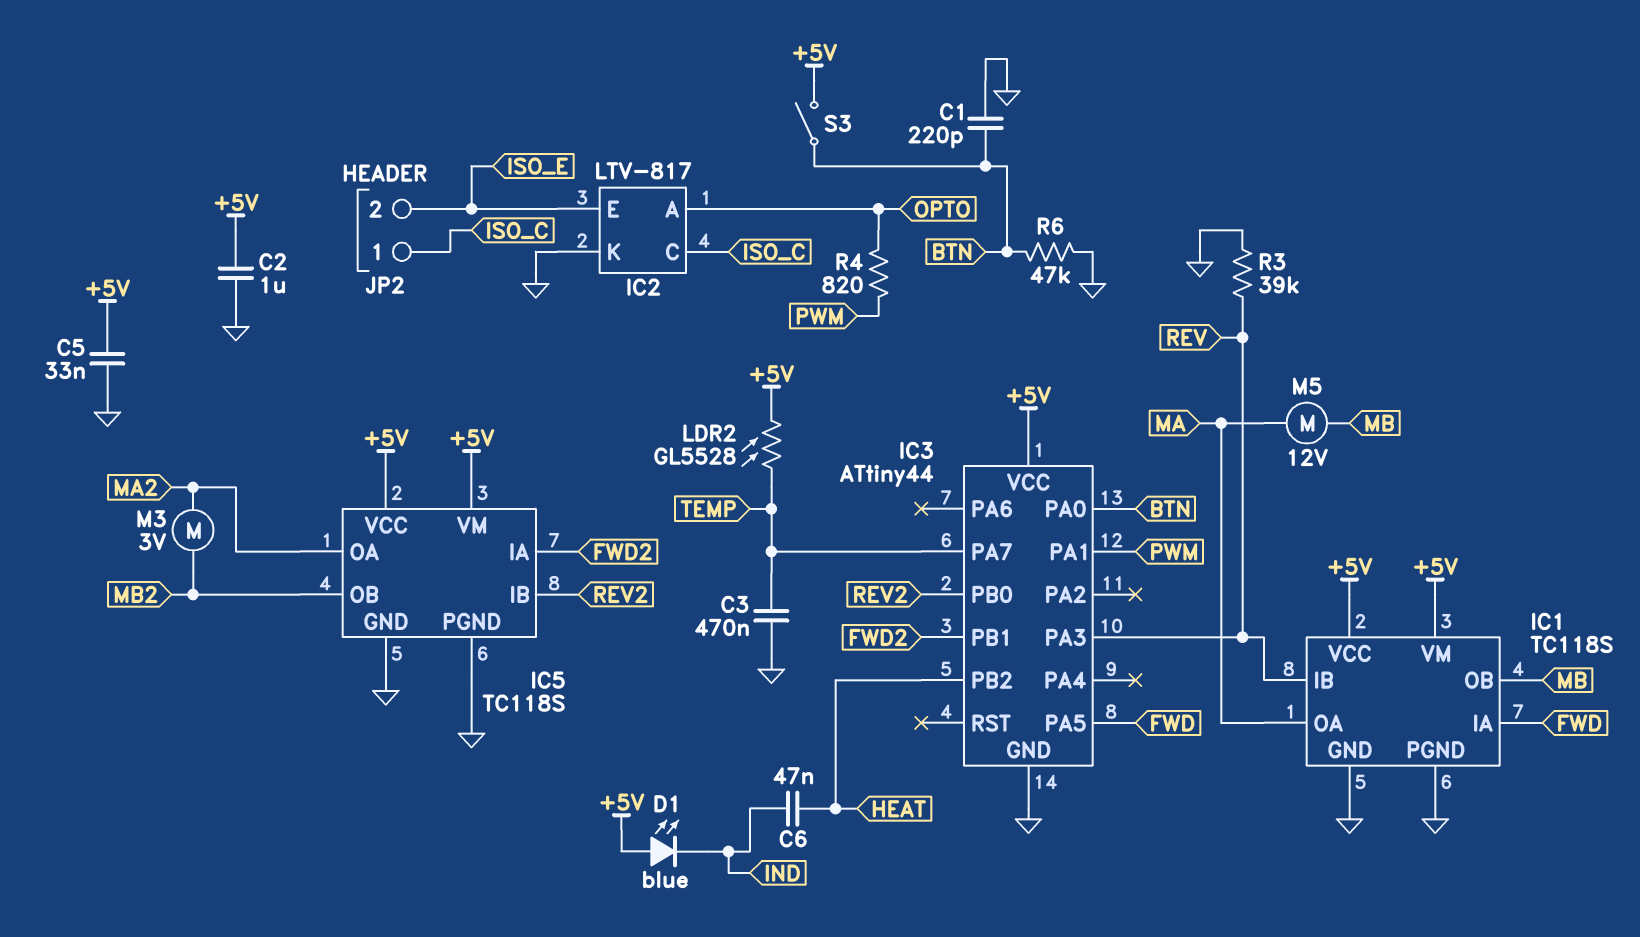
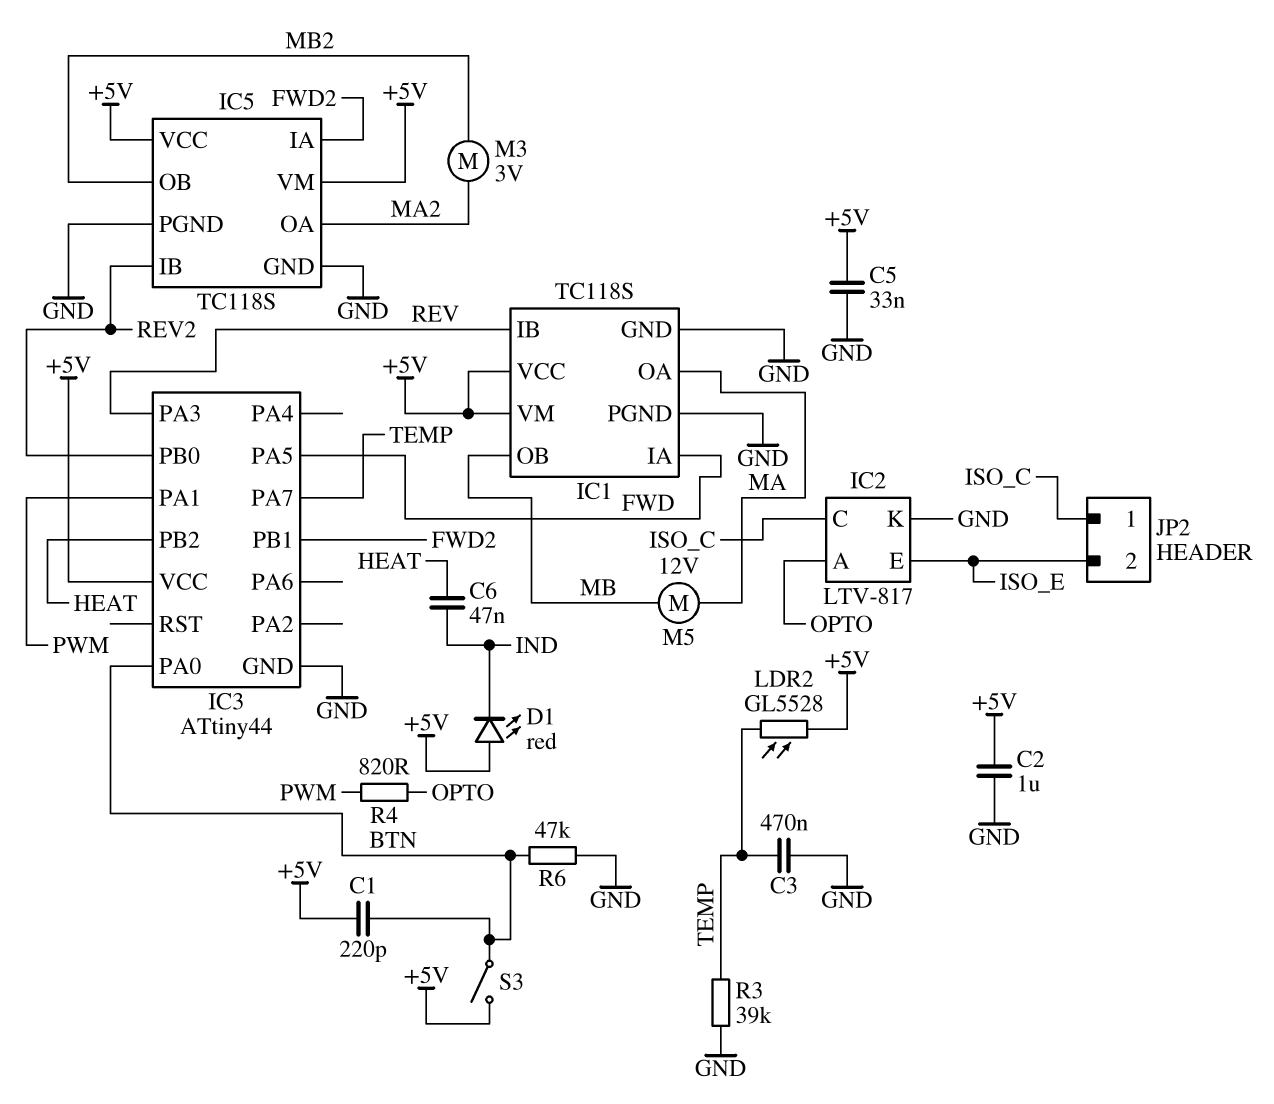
C1: 220pF (BTN, GND) -> 220pF (+5V, BTN)
D1: LED blue (A +5V, K IND) -> LED red (A +5V, K IND)
R3: 39k (GND, REV) -> 39k (GND, TEMP)

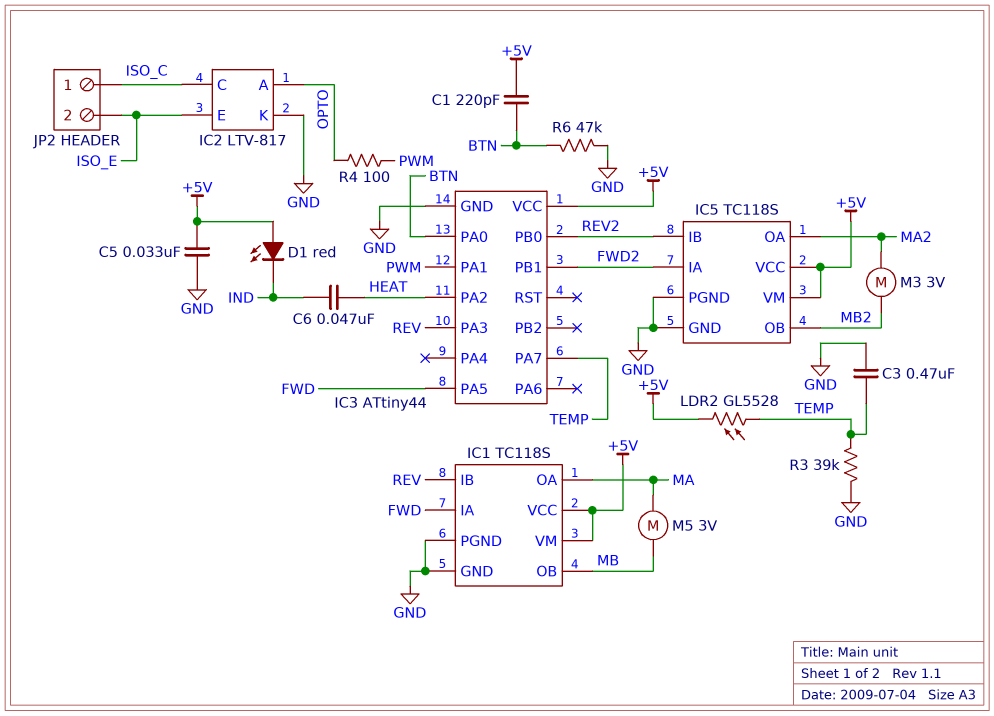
C2: 1uF (+5V, GND) -> none
IC3 pin PA2: none -> HEAT
IC3 pin PB2: HEAT -> none
M5: motor 12V (MA, MB) -> motor 3V (MA, MB)
R4: 820 (OPTO, PWM) -> 100 (OPTO, PWM)
S3: switch (+5V, BTN) -> none

